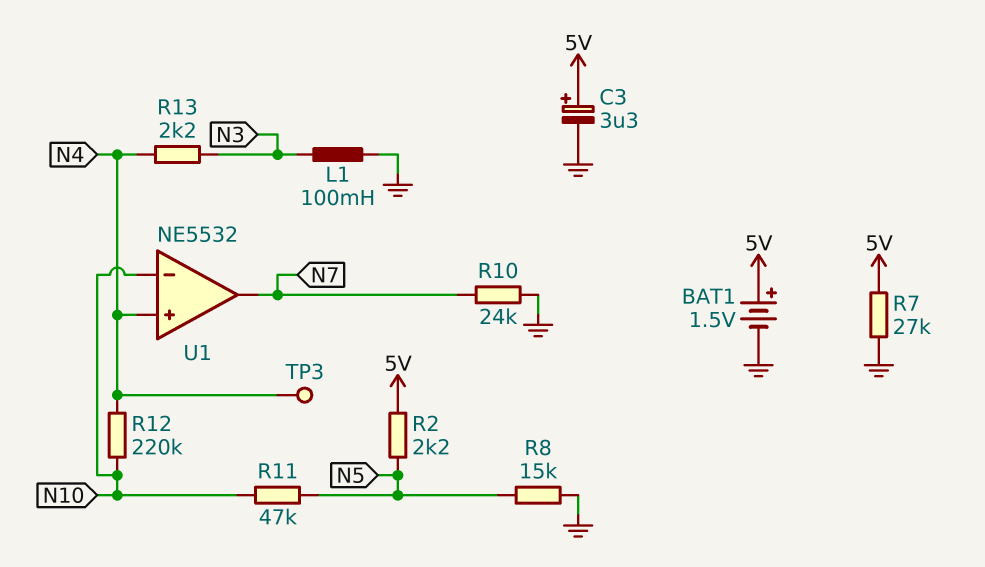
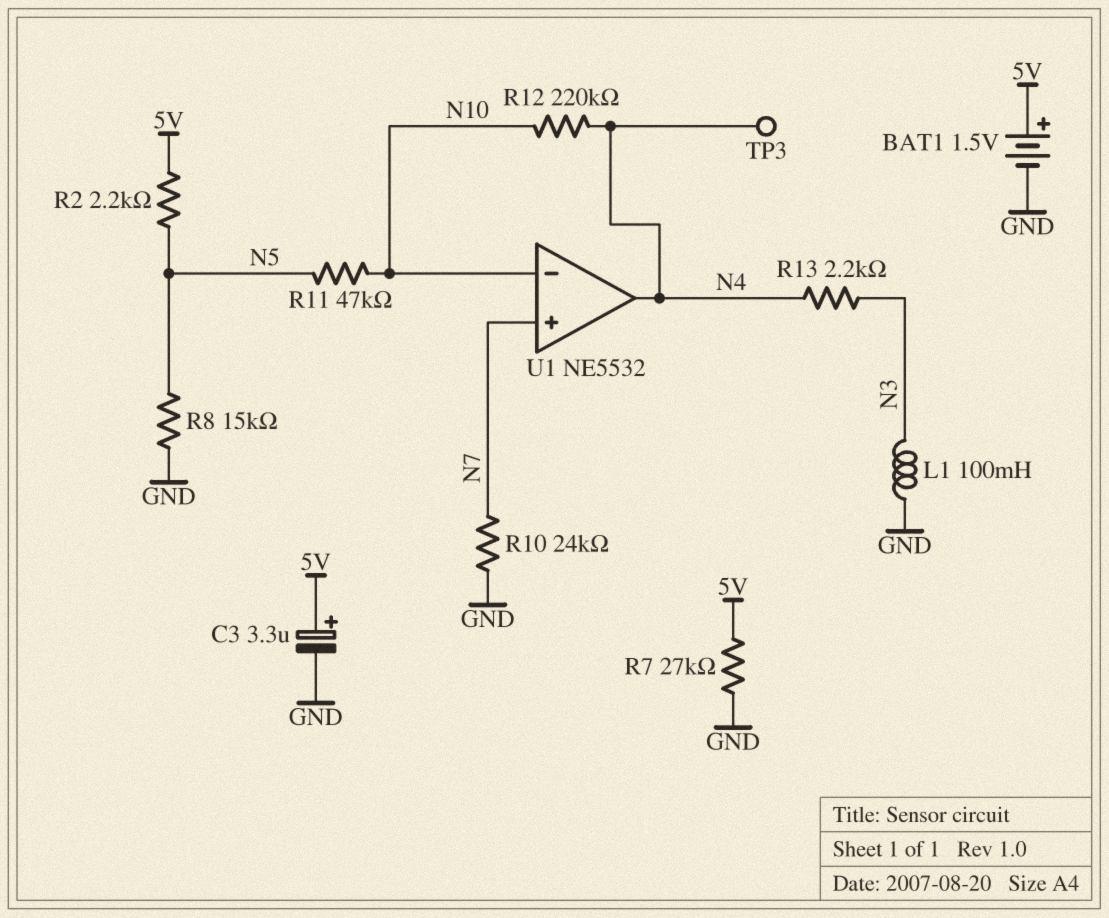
U1 pin in+: N4 -> N7
U1 pin out: N7 -> N4

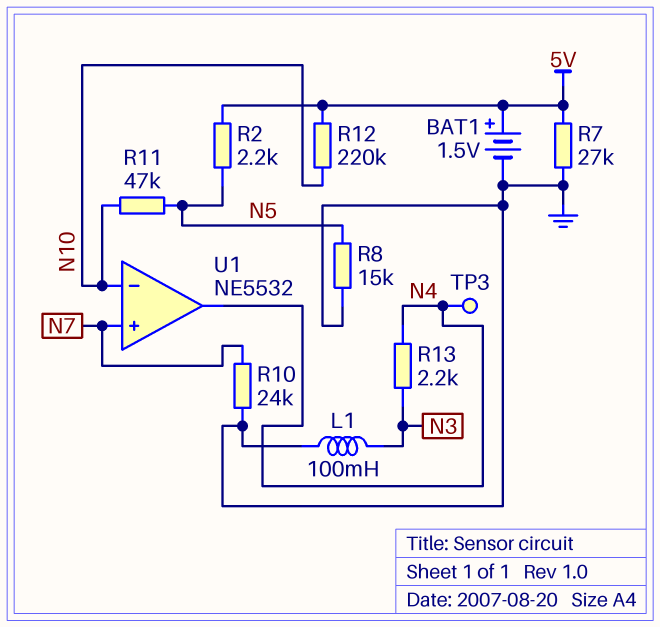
C3: 3.3uF (plus 5V, minus GND) -> none
R12: 220k (N4, N10) -> 220k (5V, N10)

